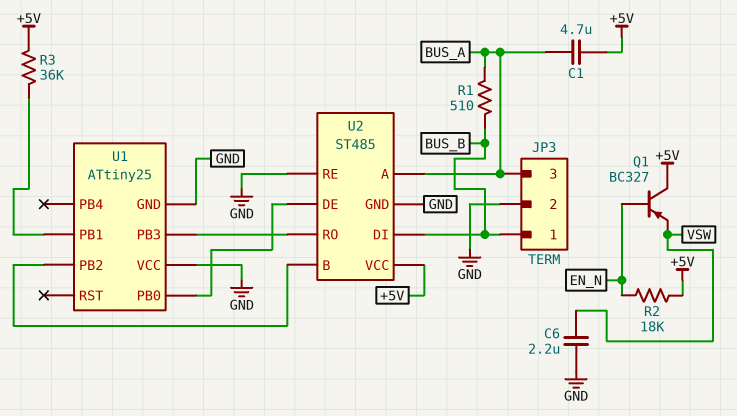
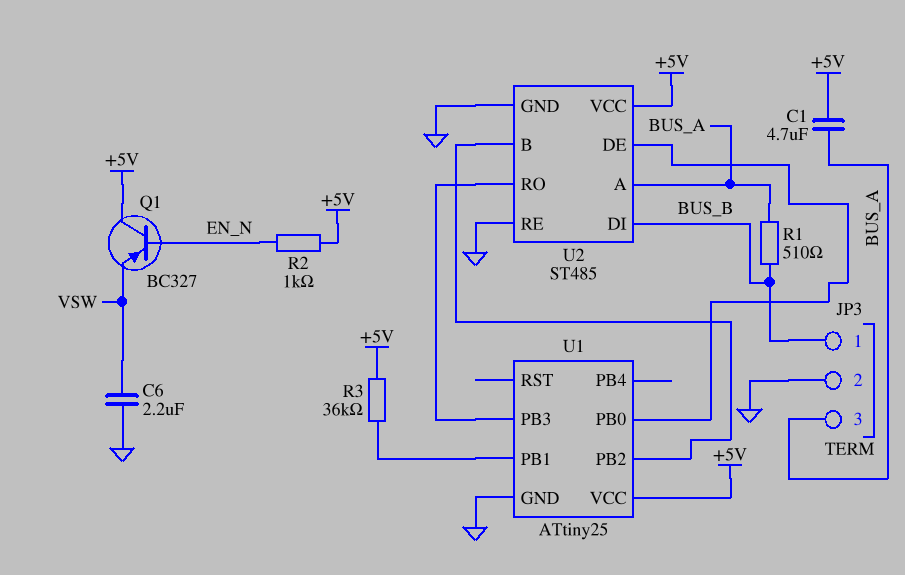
R2: 18k (+5V, EN_N) -> 1k (+5V, EN_N)
U1 pin VCC: GND -> +5V

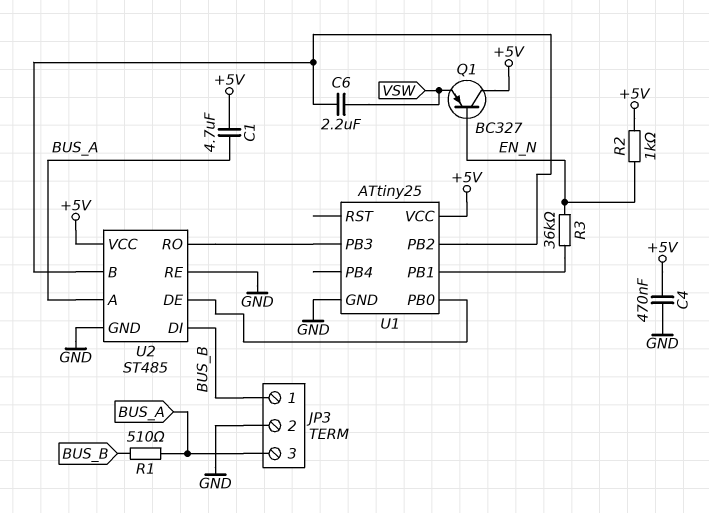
C4: none -> 470nF (+5V, GND)
C6: 2.2uF (GND, VSW) -> 2.2uF (U1/PB2, VSW)
R3: 36k (+5V, U1/PB1) -> 36k (EN_N, U1/PB1)

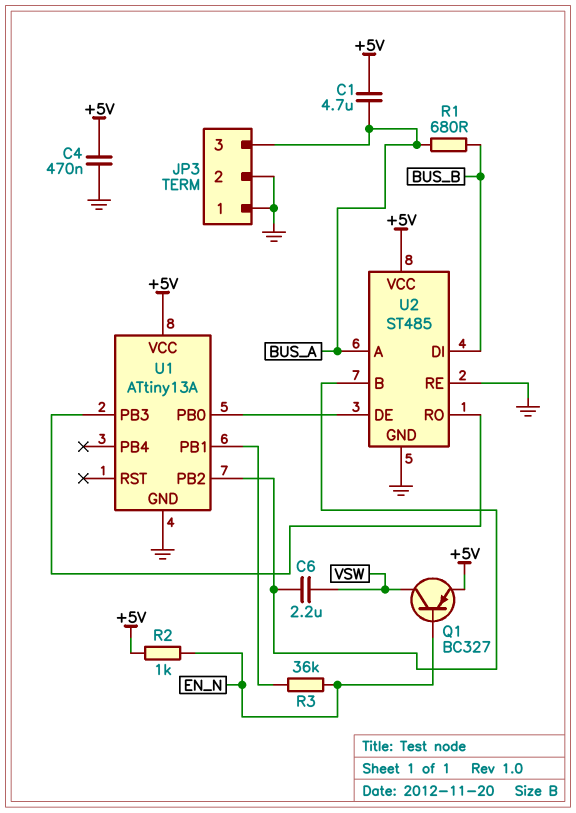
JP3 pin 1: BUS_B -> GND
Q1: PNP BC327 (B EN_N, C +5V, E VSW) -> PNP BC327 (B EN_N, C VSW, E +5V)
R1: 510 (BUS_A, BUS_B) -> 680 (BUS_A, BUS_B)
U1: ATtiny25 -> ATtiny13A

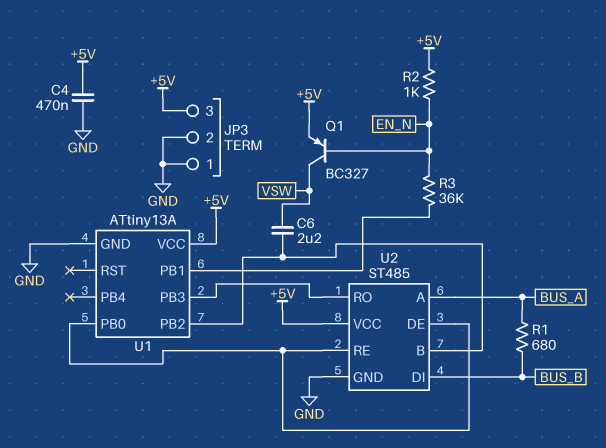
C1: 4.7uF (+5V, BUS_A) -> none
JP3 pin 3: BUS_A -> +5V
U2 pin RE: GND -> U1/PB0

